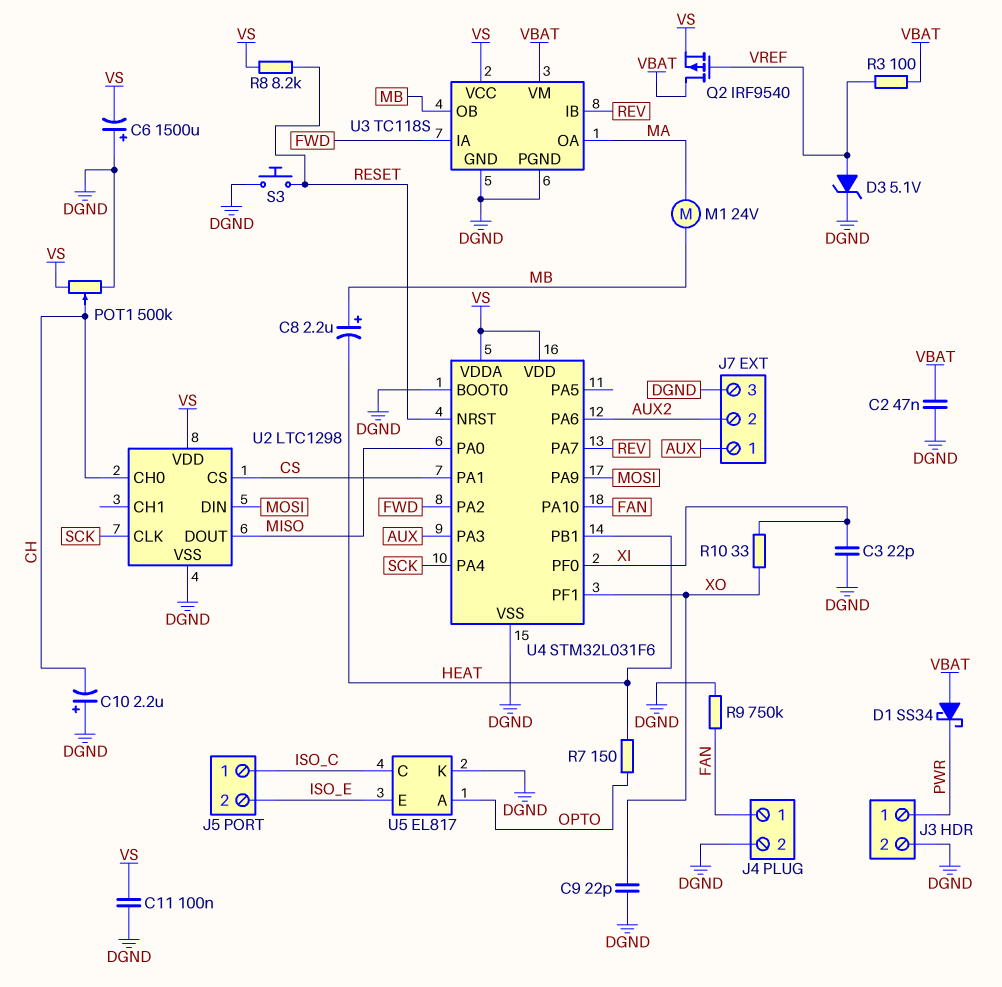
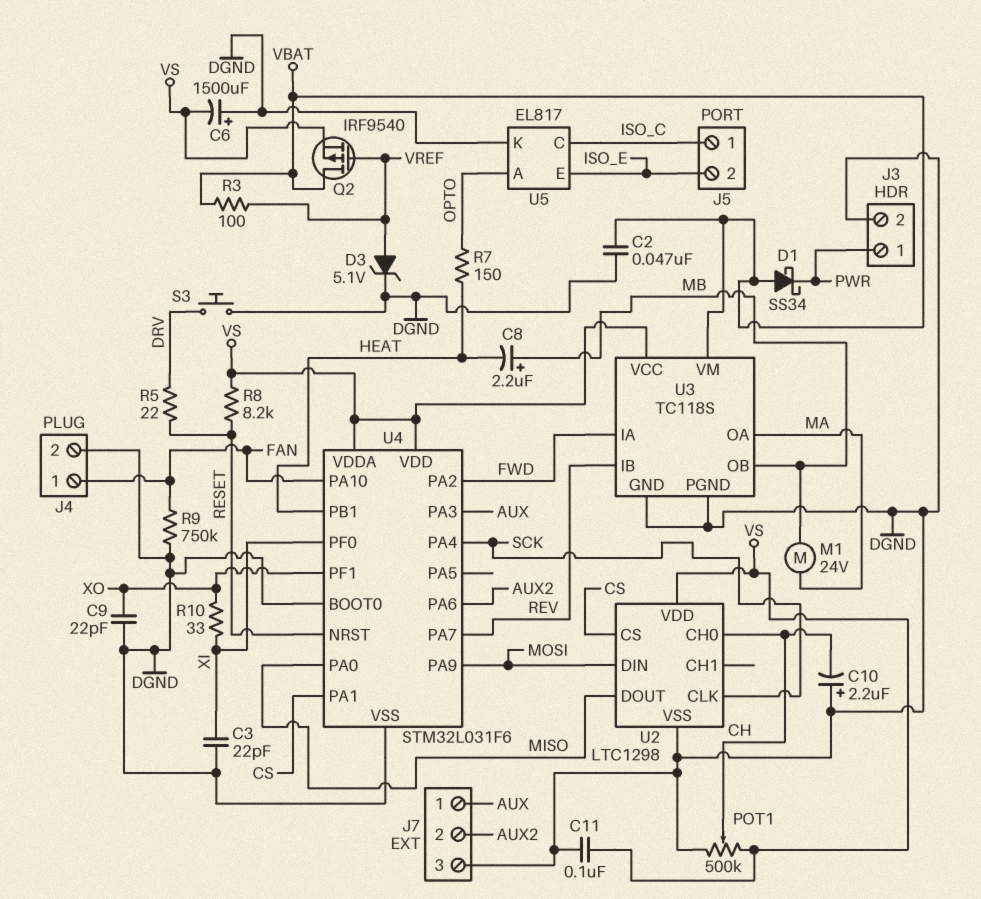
R5: none -> 22 (DRV, RESET)
S3: button (DGND, RESET) -> button (DGND, DRV)

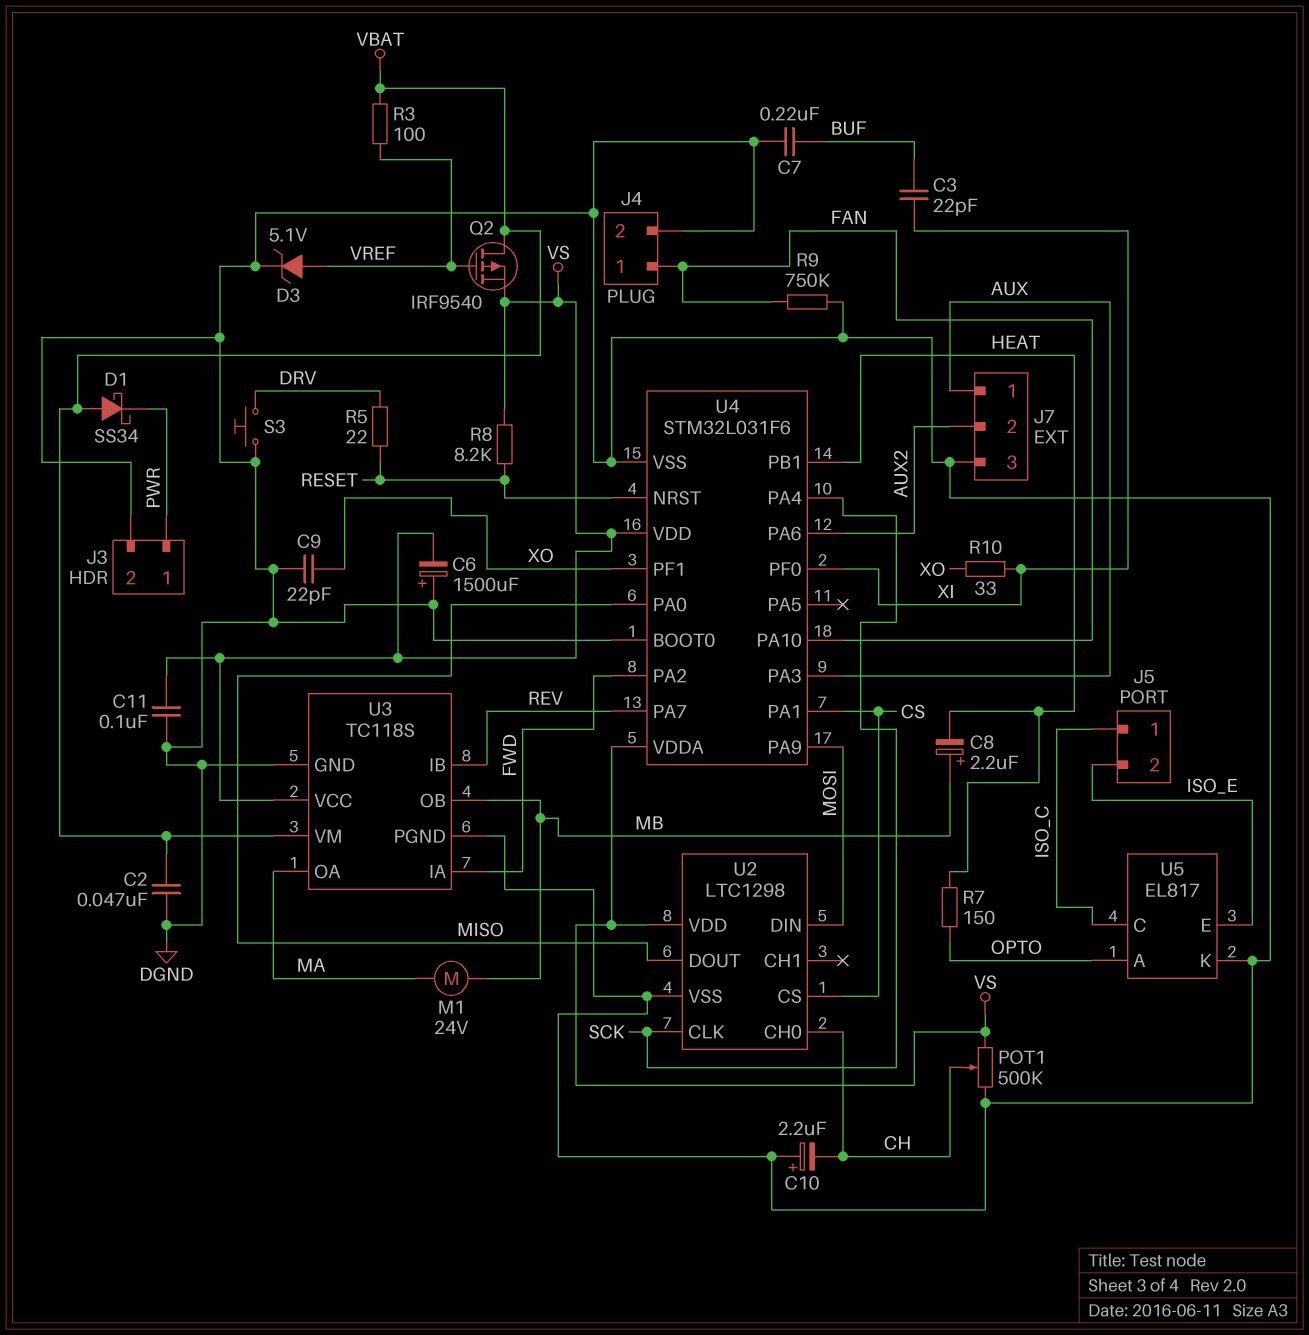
C3: 22pF (DGND, XI) -> 22pF (BUF, XI)
C7: none -> 220nF (BUF, DGND)

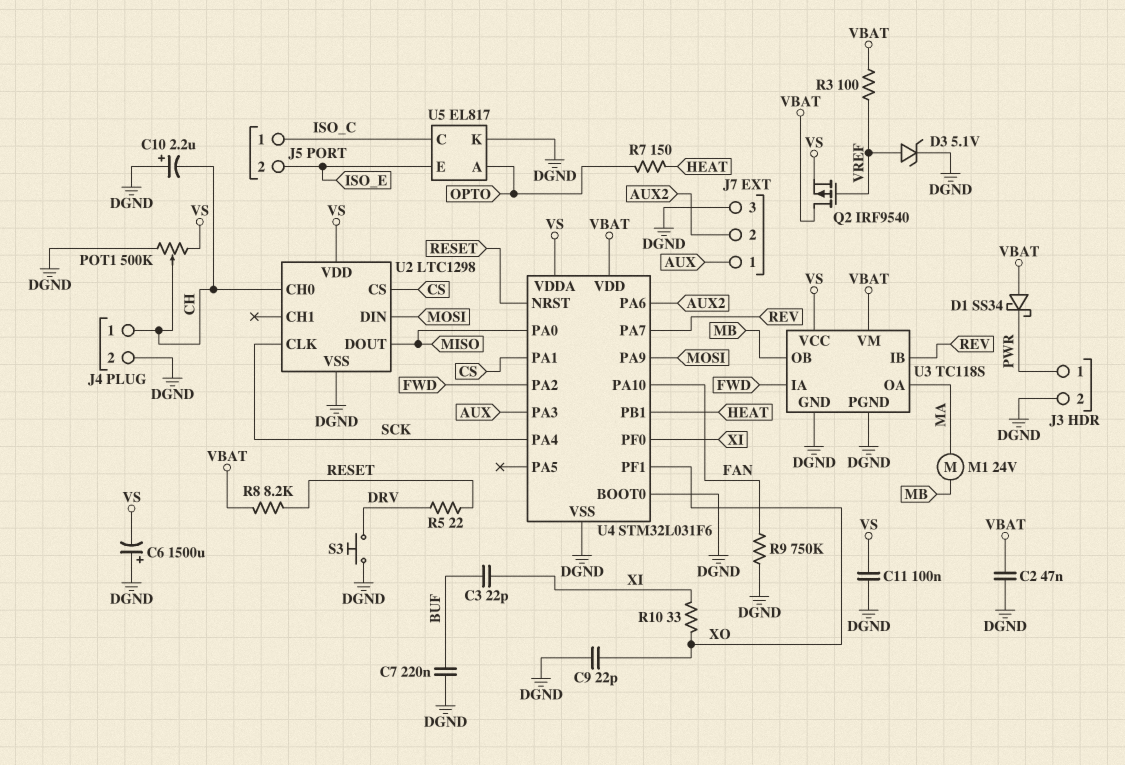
C8: 2.2uF (plus MB, minus HEAT) -> none
J4 pin 1: FAN -> CH
R8: 8.2k (RESET, VS) -> 8.2k (RESET, VBAT)
U4 pin VDD: VS -> VBAT

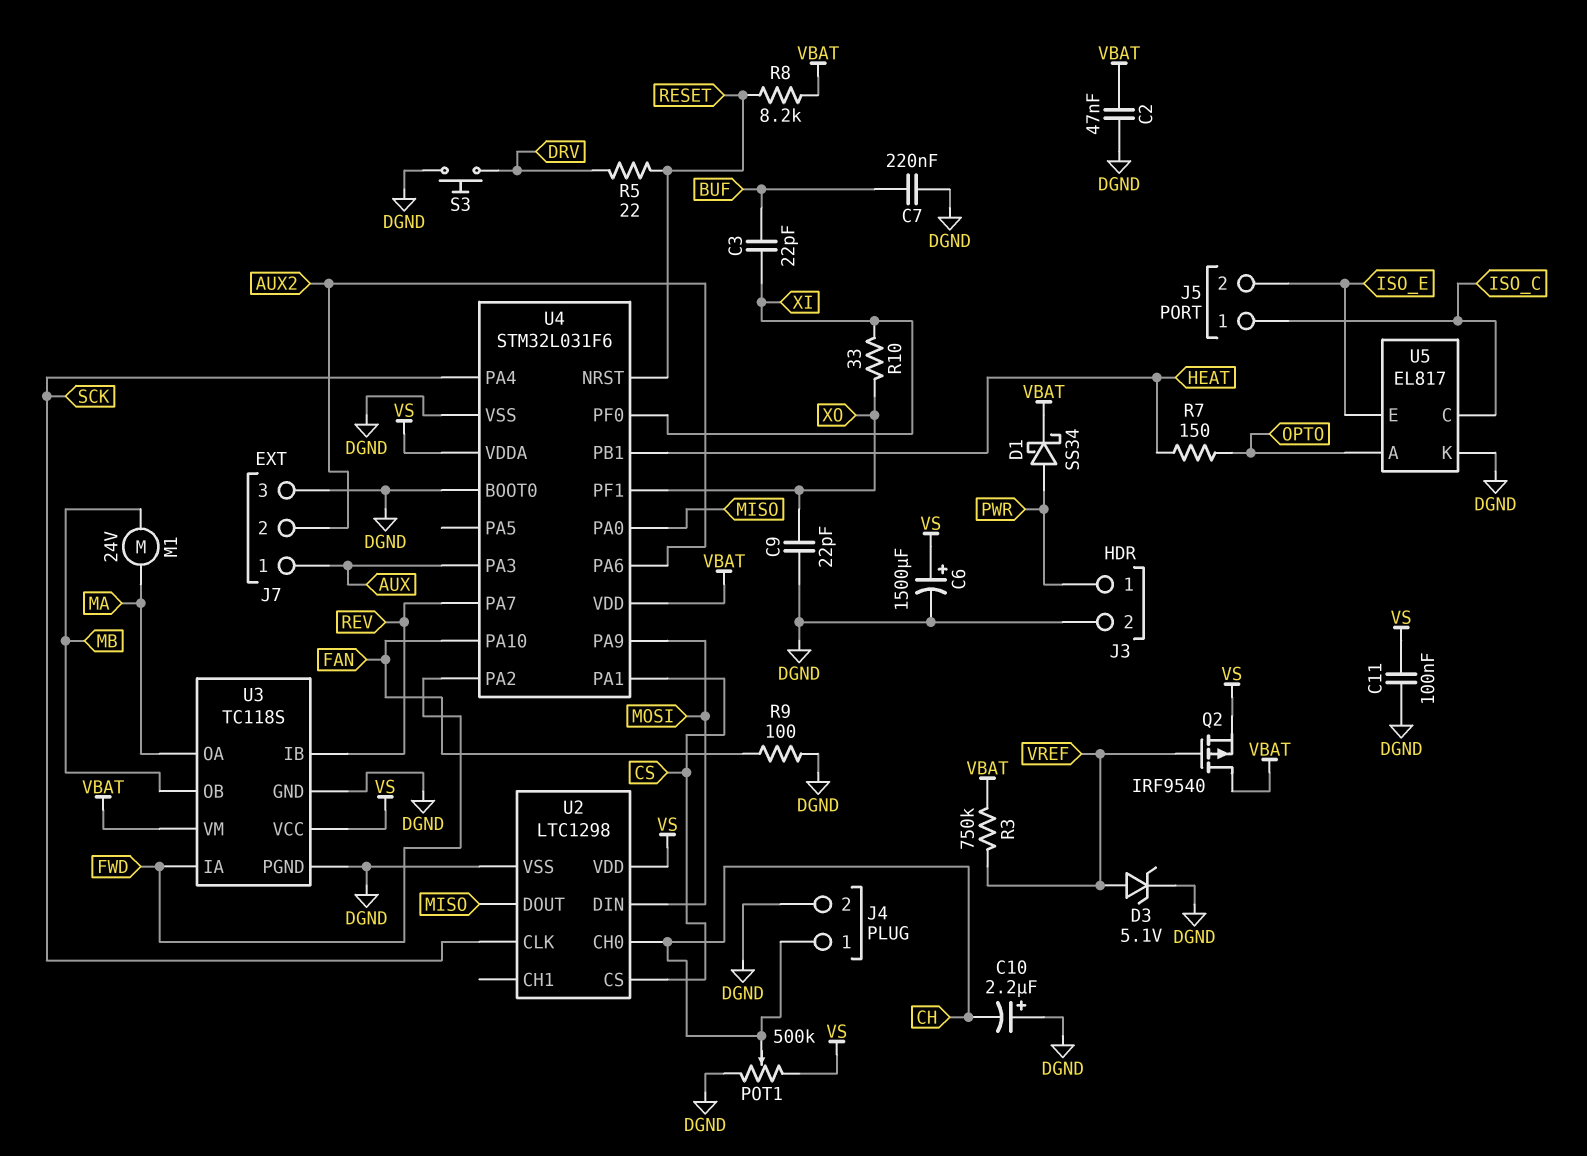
C6: 1500uF (plus DGND, minus VS) -> 1500uF (plus VS, minus DGND)
D1: schottky SS34 (A VBAT, K PWR) -> schottky SS34 (A PWR, K VBAT)
R3: 100 (VBAT, VREF) -> 750k (VBAT, VREF)
R9: 750k (DGND, FAN) -> 100 (DGND, FAN)

